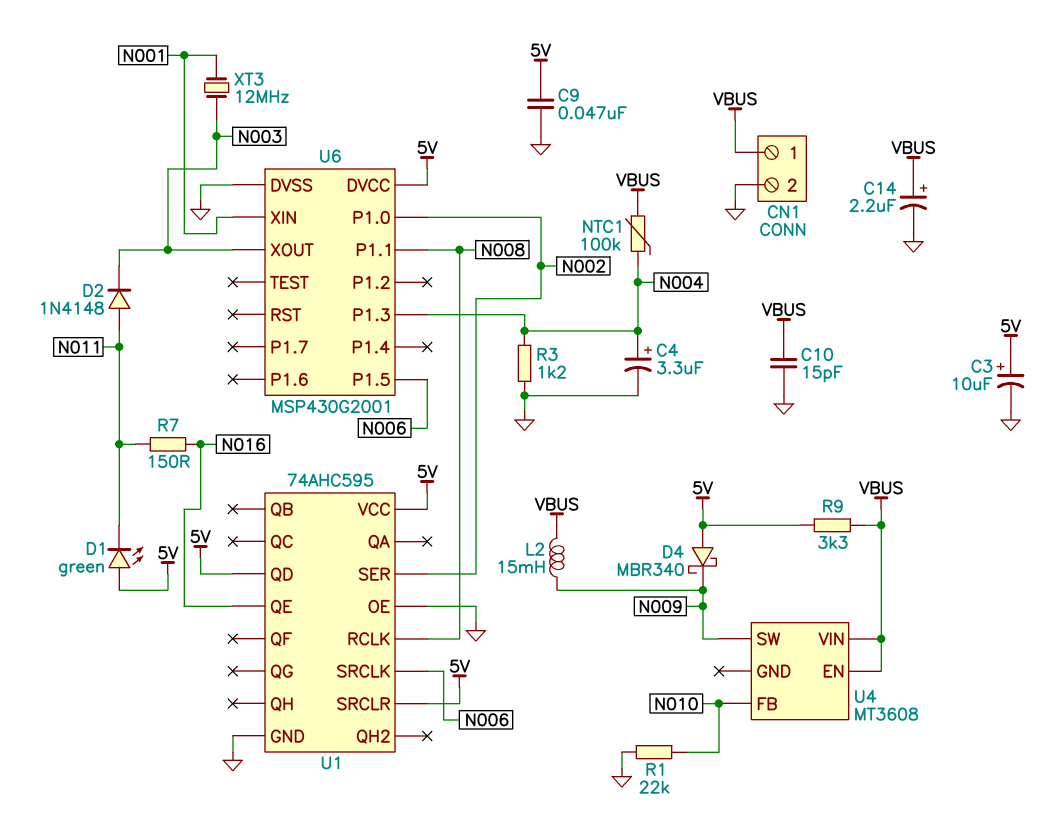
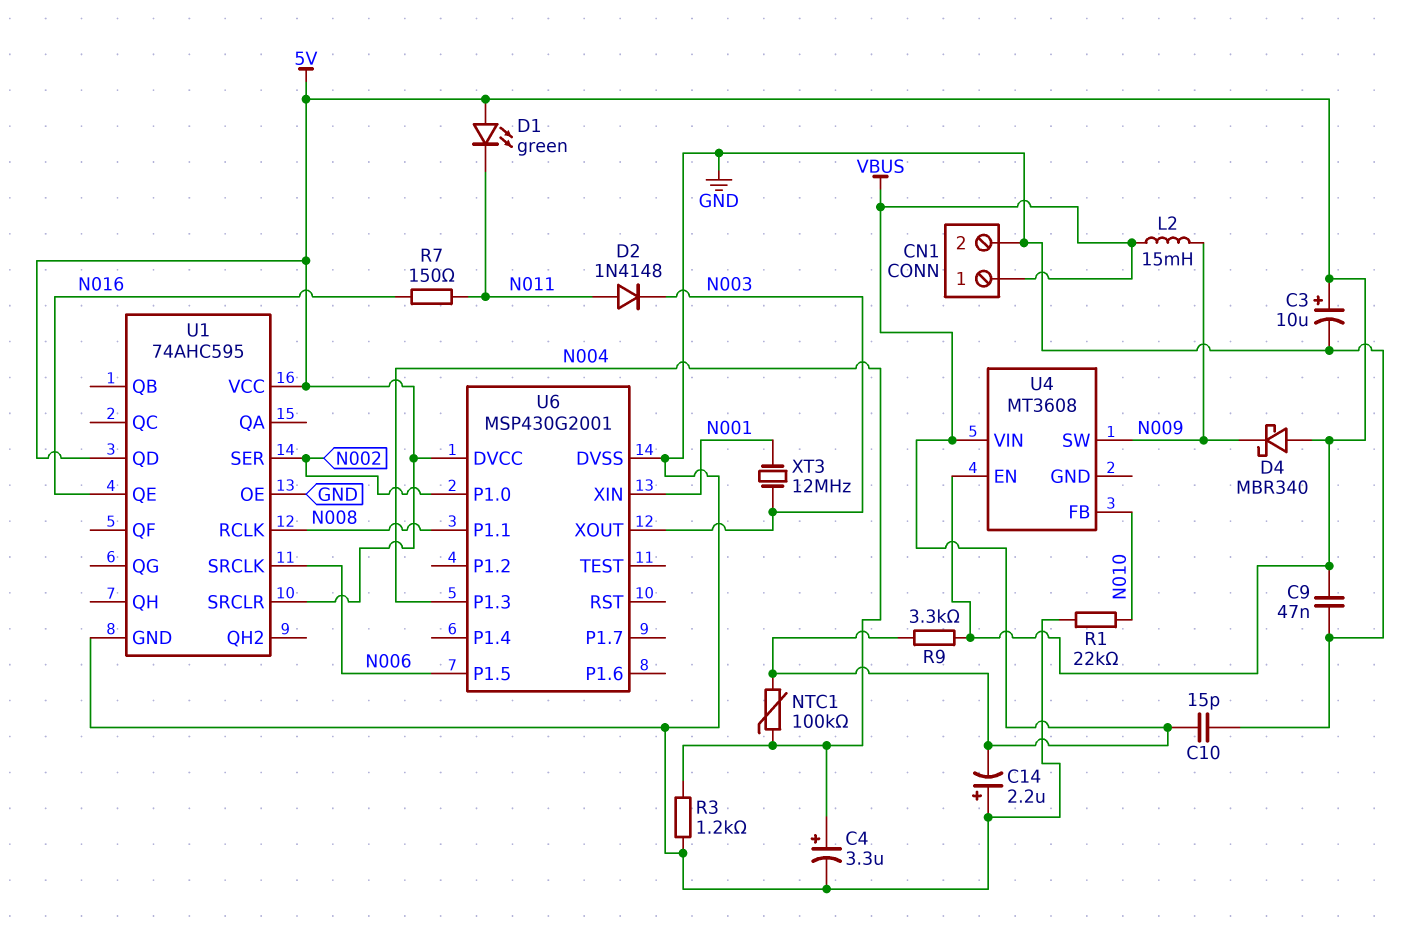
C14: 2.2uF (plus VBUS, minus GND) -> 2.2uF (plus GND, minus VBUS)
U4 pin EN: VBUS -> 5V

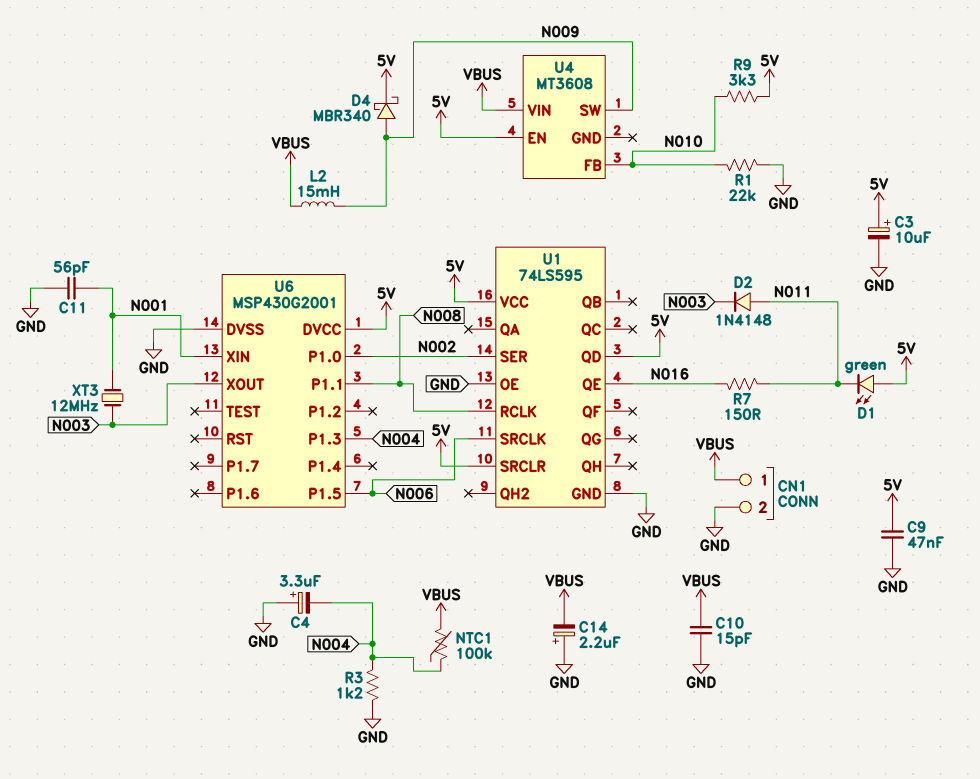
C4: 3.3uF (plus N004, minus GND) -> 3.3uF (plus GND, minus N004)
C11: none -> 56pF (GND, N001)
D4: schottky MBR340 (A 5V, K N009) -> schottky MBR340 (A N009, K 5V)
R9: 3.3k (5V, VBUS) -> 3.3k (5V, N010)
U1: 74AHC595 -> 74LS595

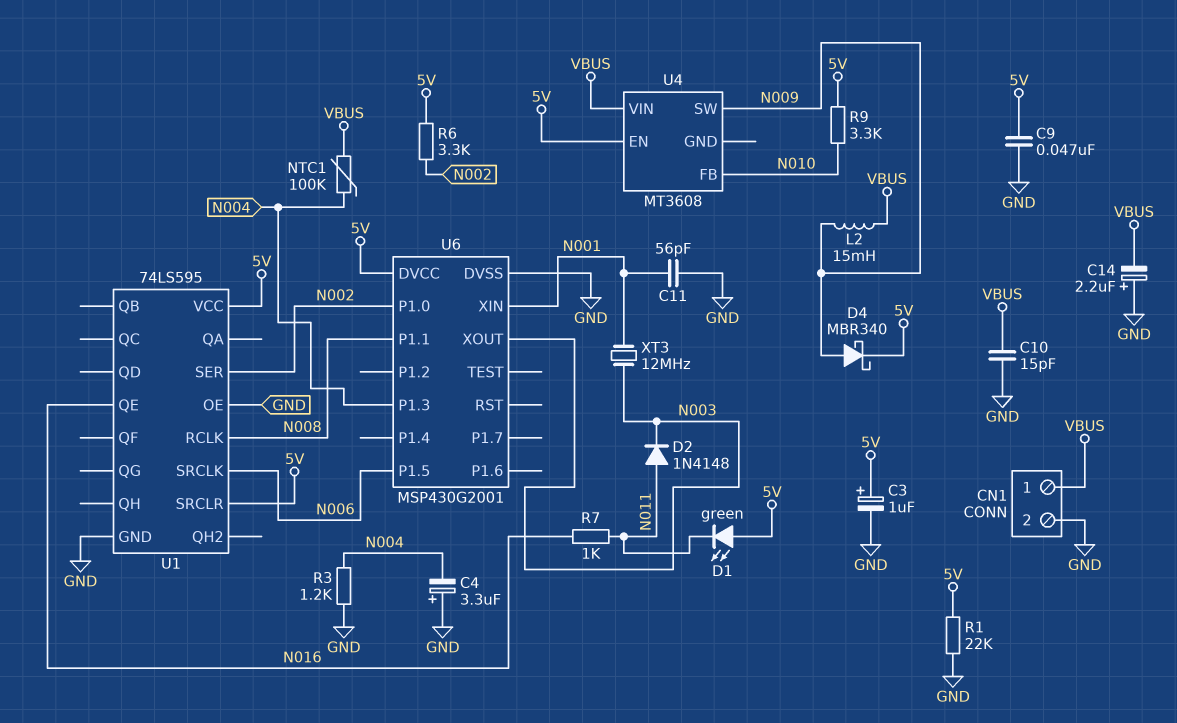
C3: 10uF (plus 5V, minus GND) -> 1uF (plus 5V, minus GND)
R1: 22k (GND, N010) -> 22k (5V, GND)
R6: none -> 3.3k (5V, N002)
R7: 150 (N011, N016) -> 1k (N011, N016)
U1 pin QD: 5V -> none

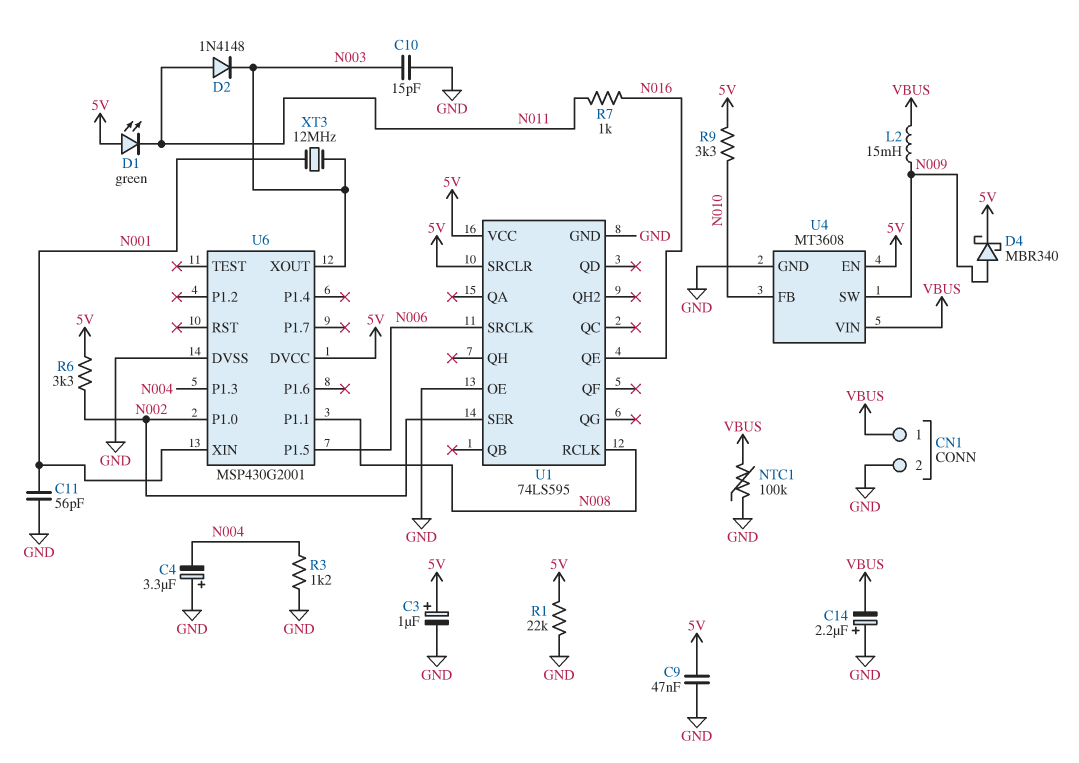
C10: 15pF (GND, VBUS) -> 15pF (GND, N003)
NTC1: 100k (N004, VBUS) -> 100k (GND, VBUS)
U4 pin GND: none -> GND

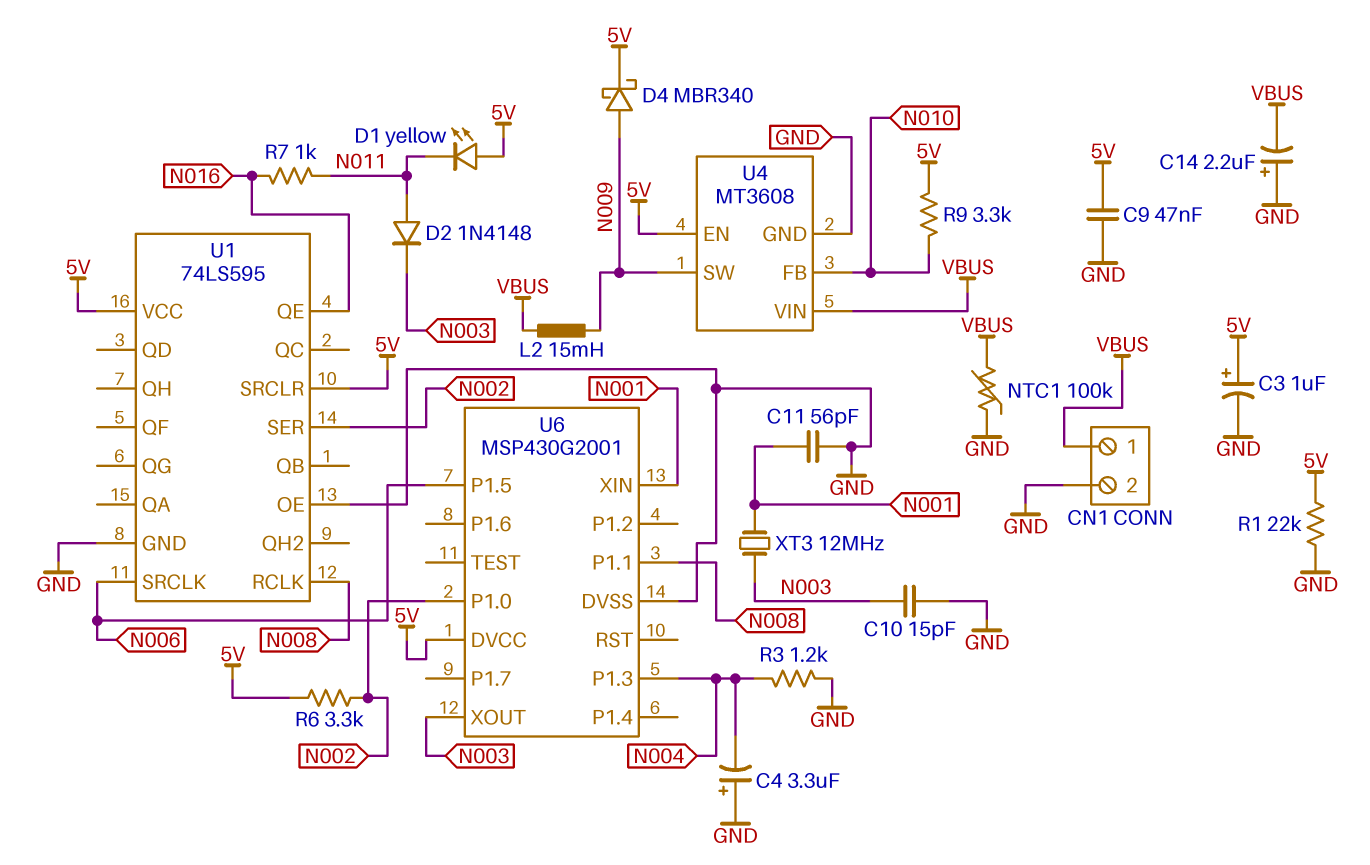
D1: LED green (A 5V, K N011) -> LED yellow (A 5V, K N011)

